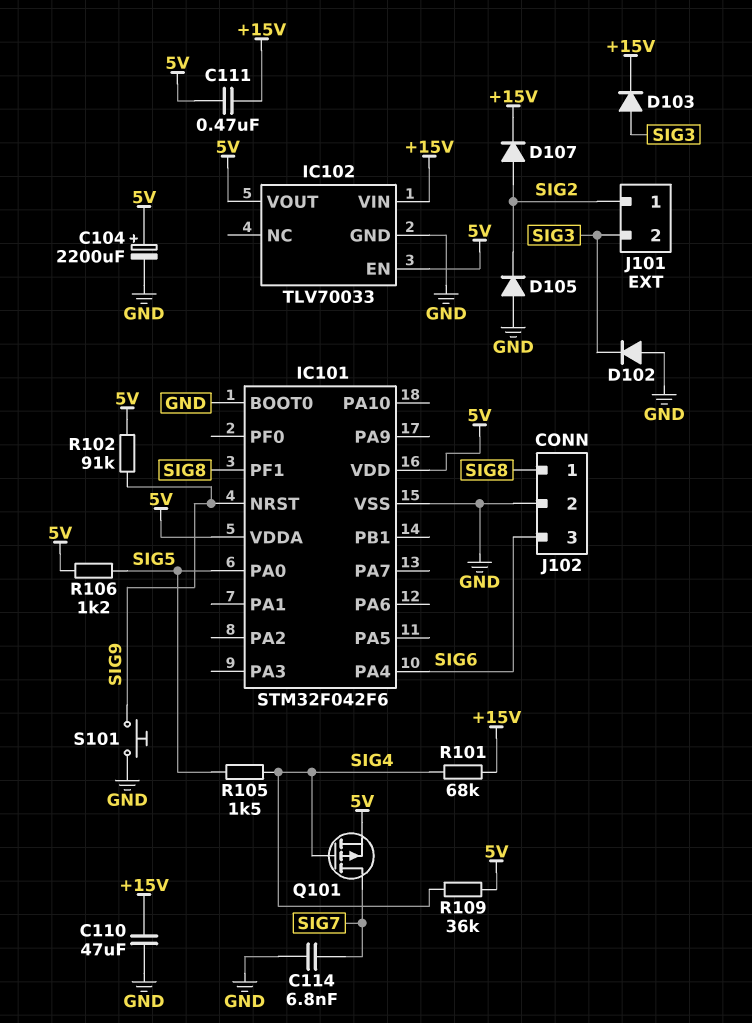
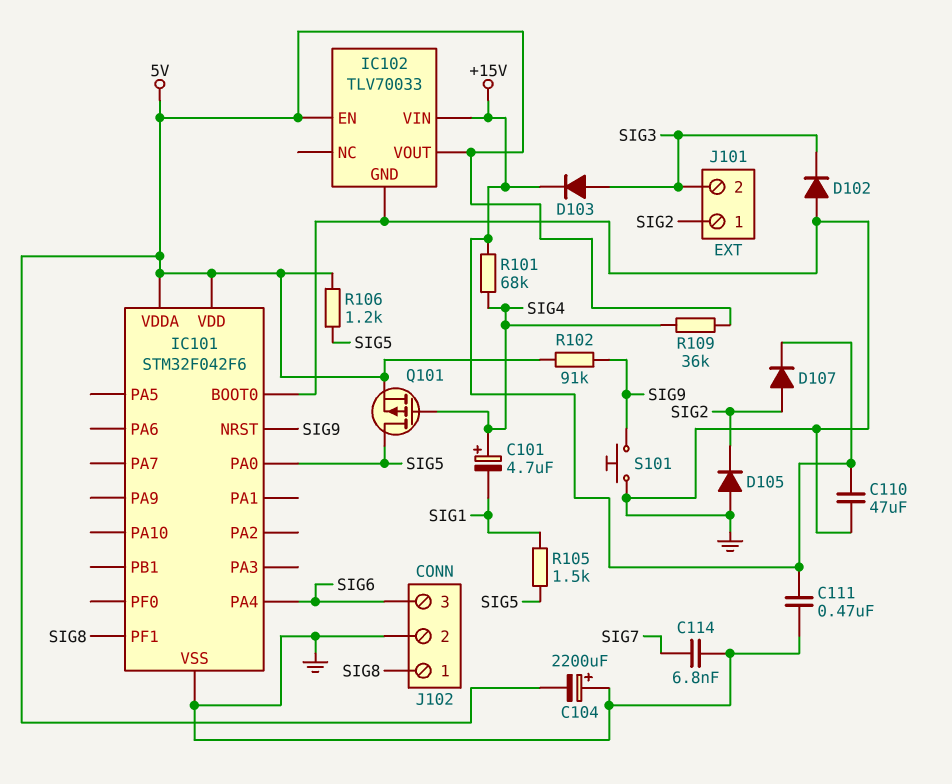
C101: none -> 4.7uF (plus SIG4, minus SIG1)
C104: 2200uF (plus 5V, minus GND) -> 2200uF (plus GND, minus 5V)
C111: 470nF (+15V, 5V) -> 470nF (+15V, GND)
Q101: PMOS (G SIG4, D SIG7, S 5V) -> PMOS (G SIG4, D SIG5, S 5V)
R105: 1.5k (SIG4, SIG5) -> 1.5k (SIG1, SIG5)

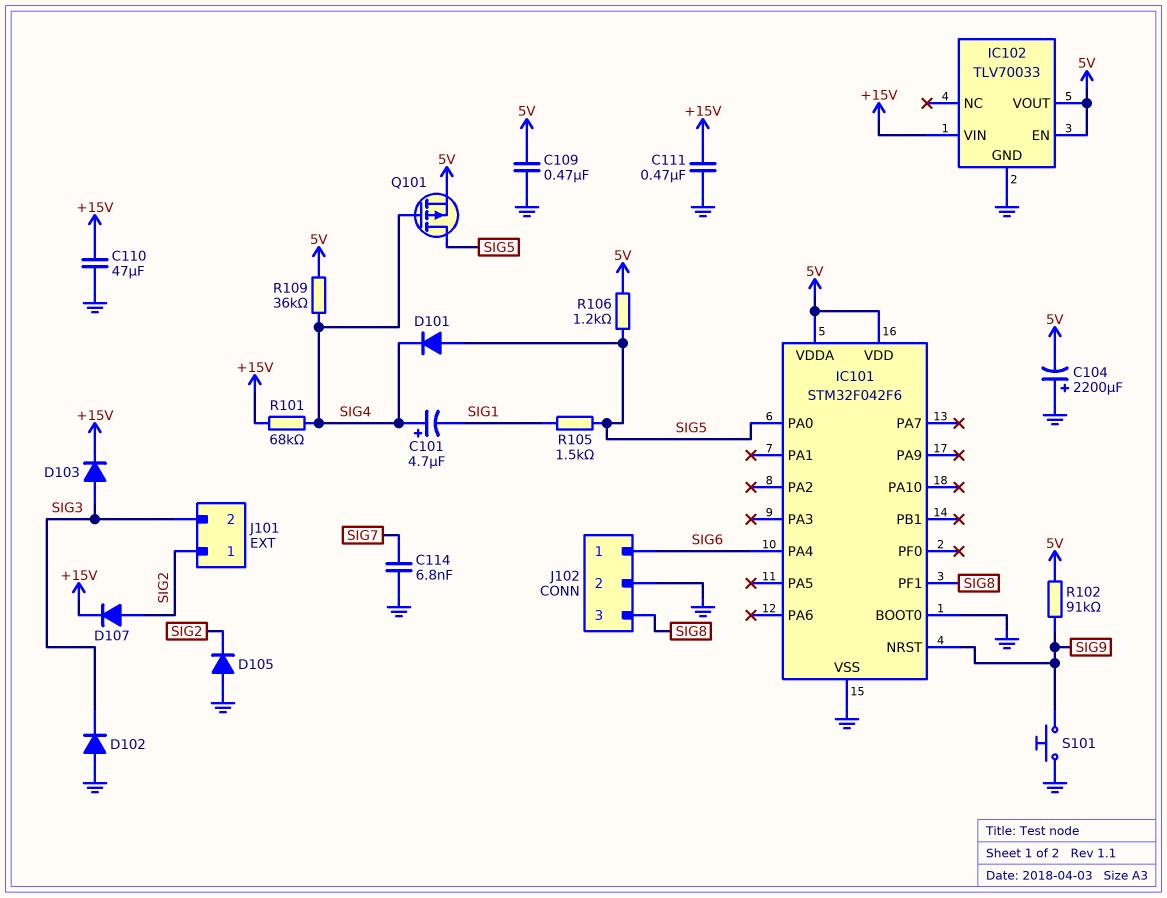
C109: none -> 470nF (5V, GND)
D101: none -> diode (A SIG5, K SIG4)
J102 pin 1: SIG8 -> SIG6
J102 pin 3: SIG6 -> SIG8

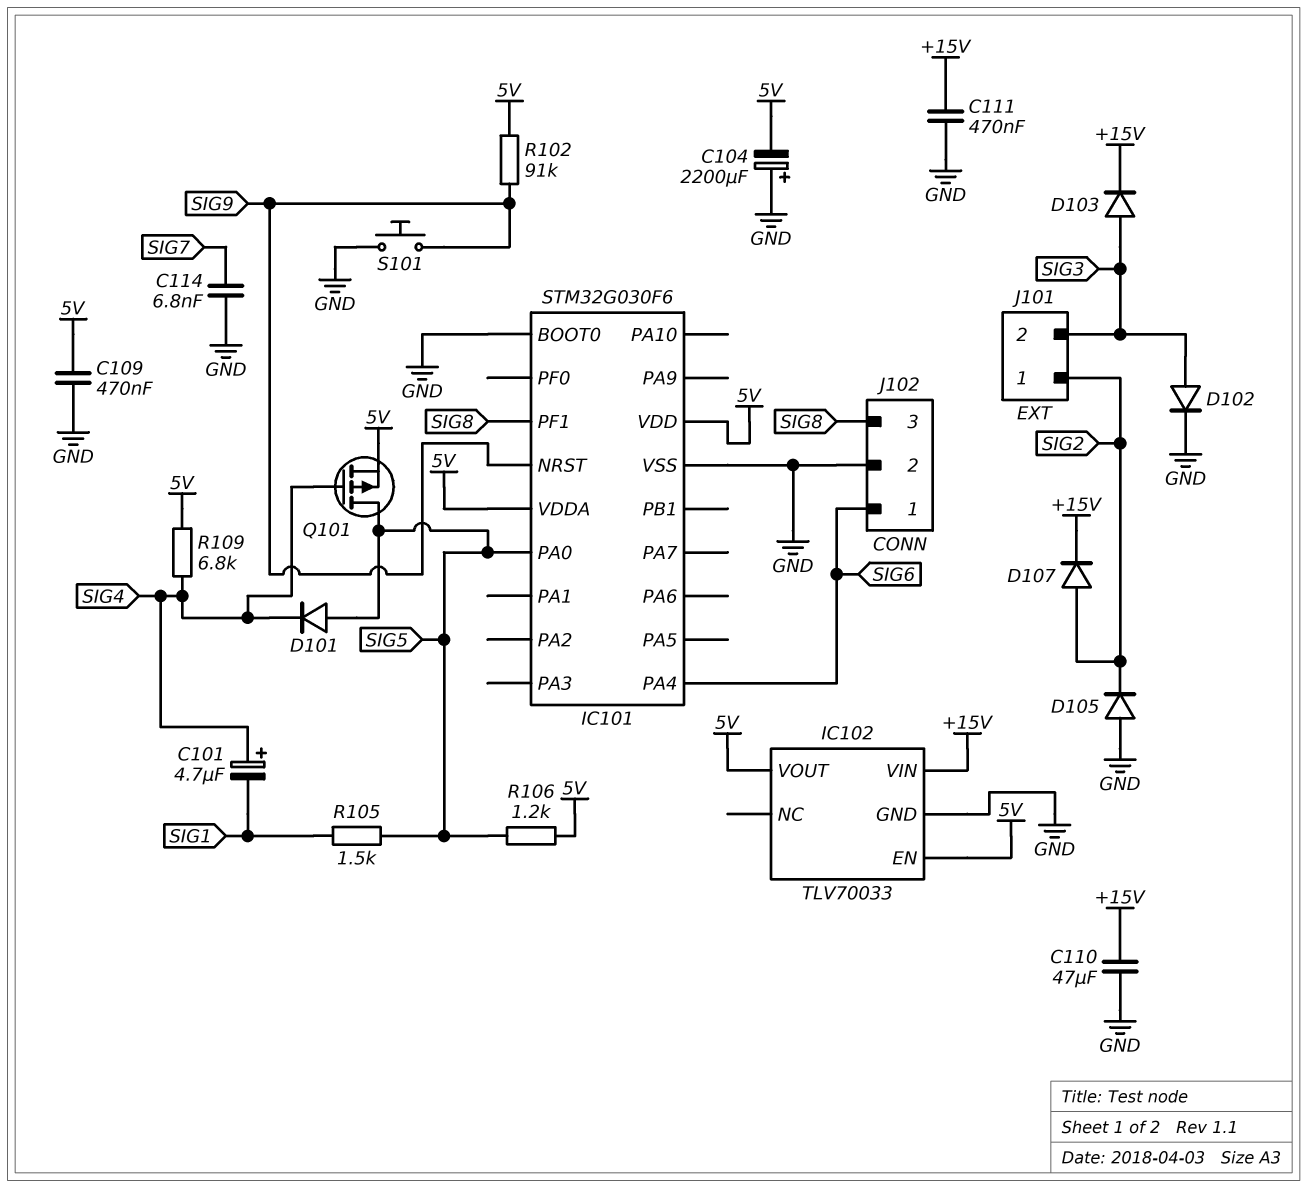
D102: diode (A GND, K SIG3) -> diode (A SIG3, K GND)
IC101: STM32F042F6 -> STM32G030F6
R101: 68k (+15V, SIG4) -> none
R109: 36k (5V, SIG4) -> 6.8k (5V, SIG4)

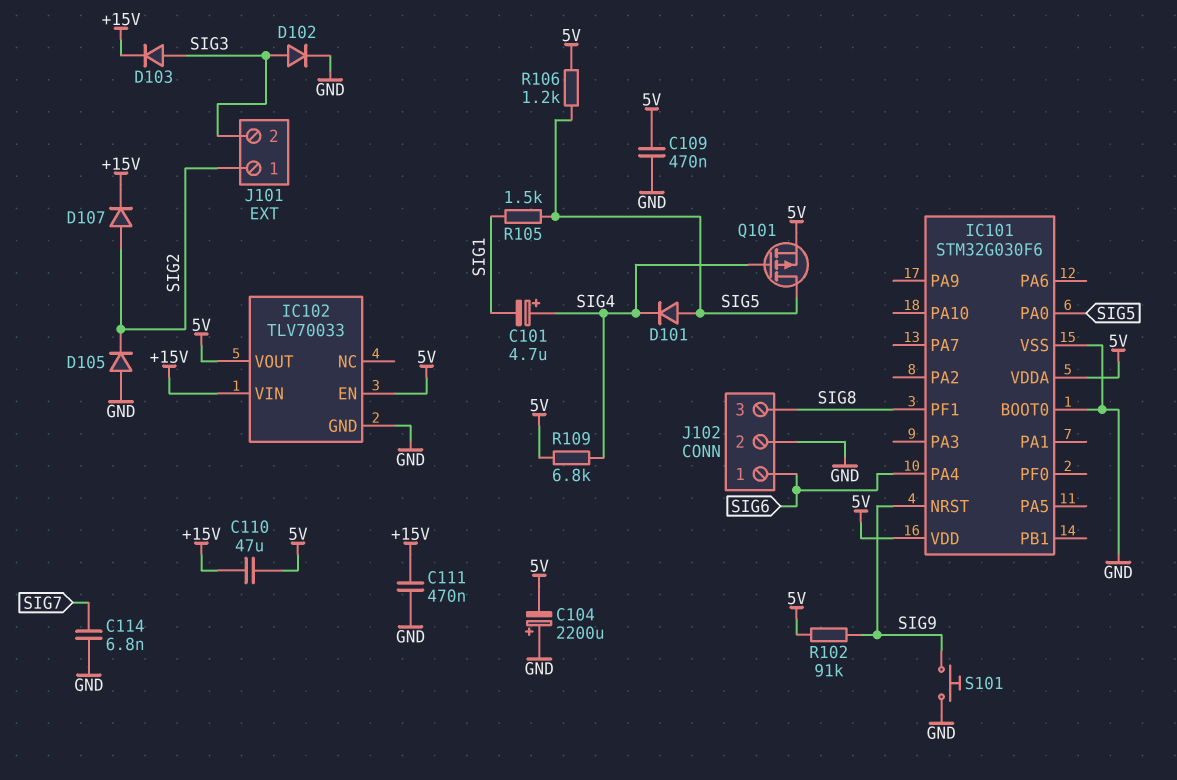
C110: 47uF (+15V, GND) -> 47uF (+15V, 5V)

